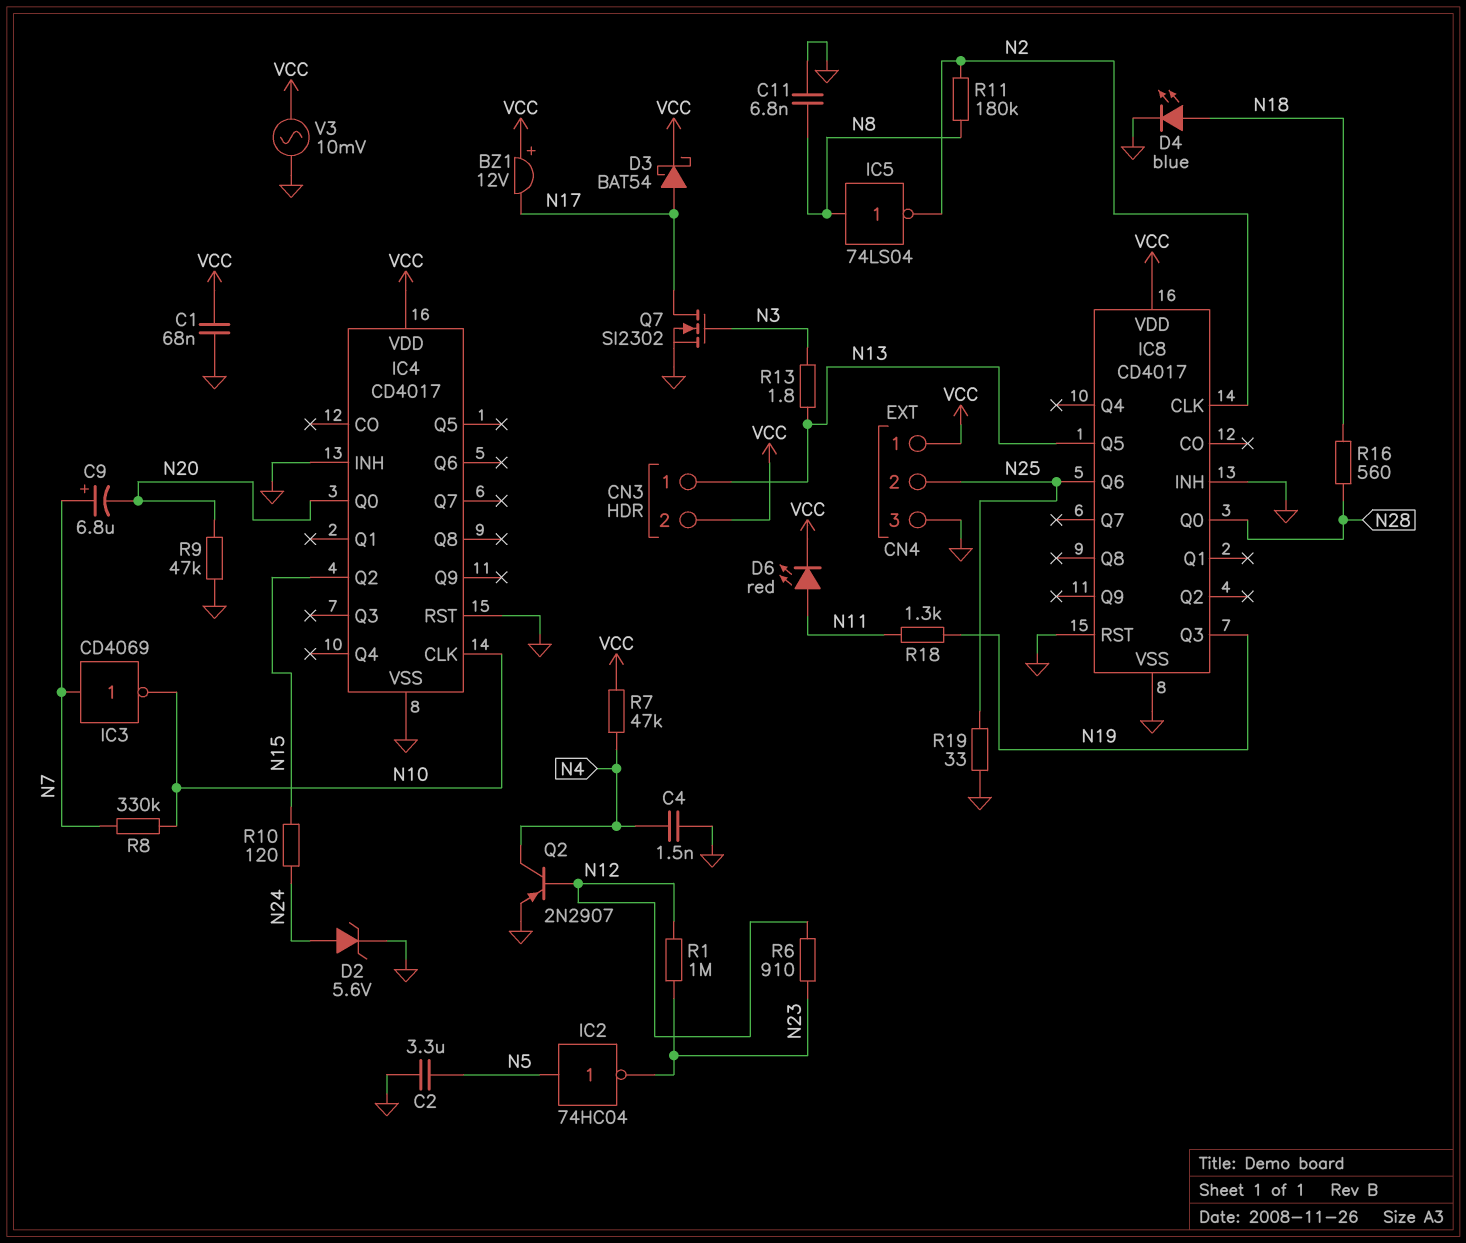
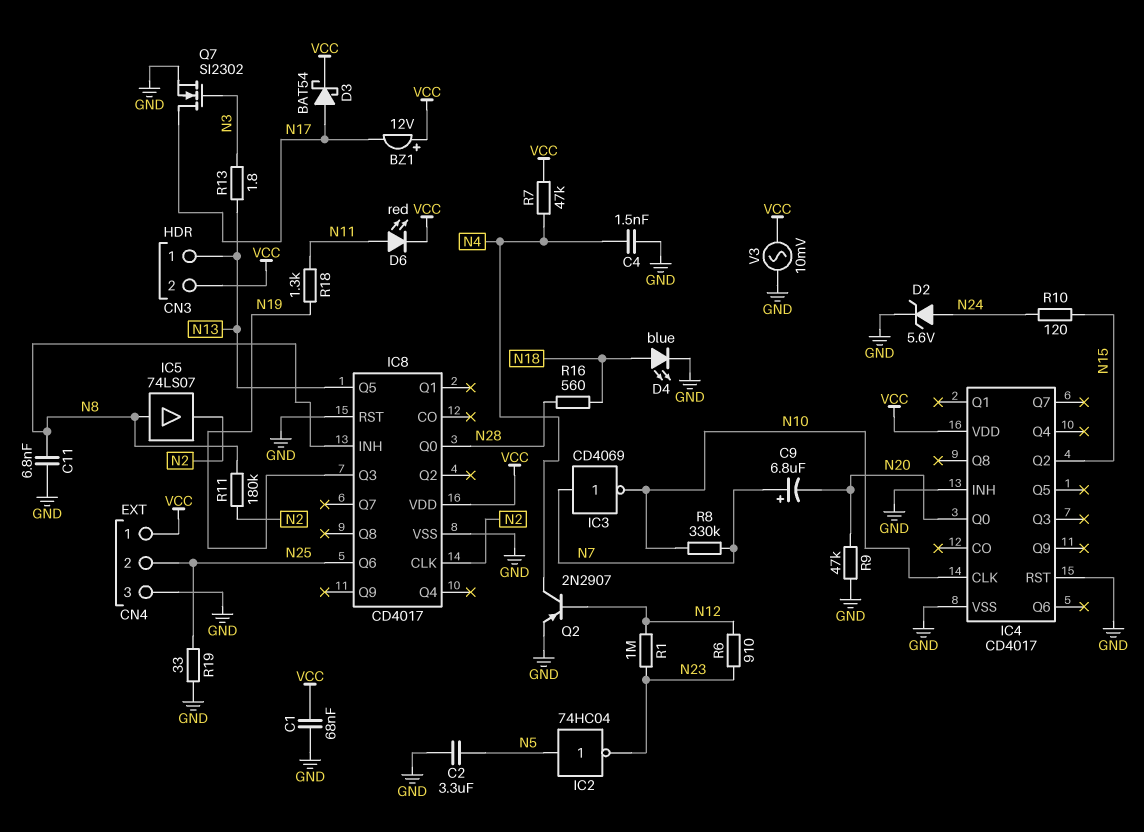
IC5: NOT 74LS04 (in N8, out N2) -> buffer 74LS07 (in N8, out N2)
IC8 pin INH: GND -> N8

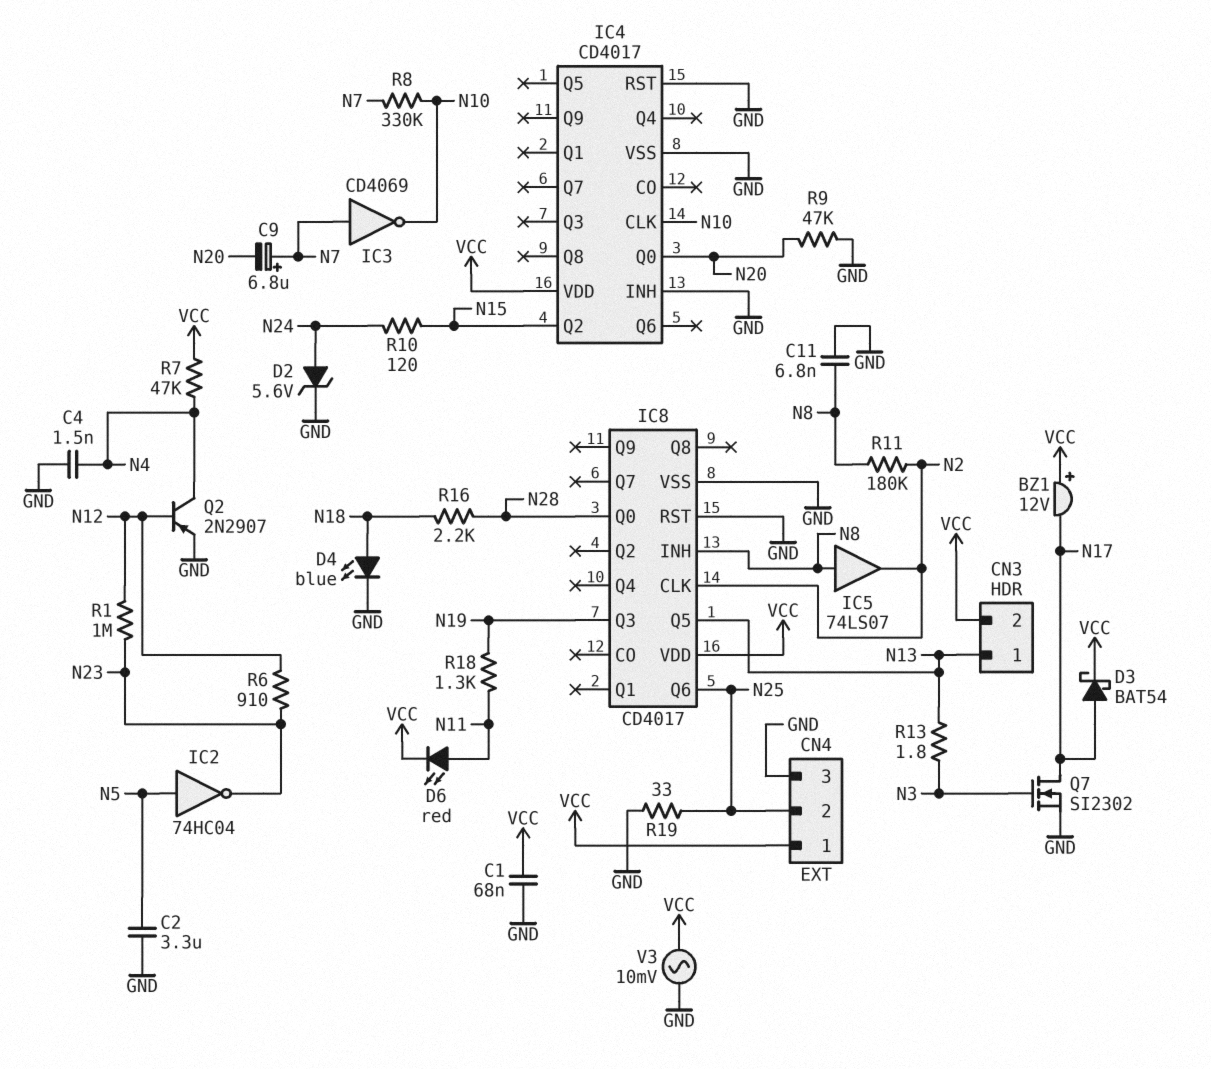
R16: 560 (N18, N28) -> 2.2k (N18, N28)

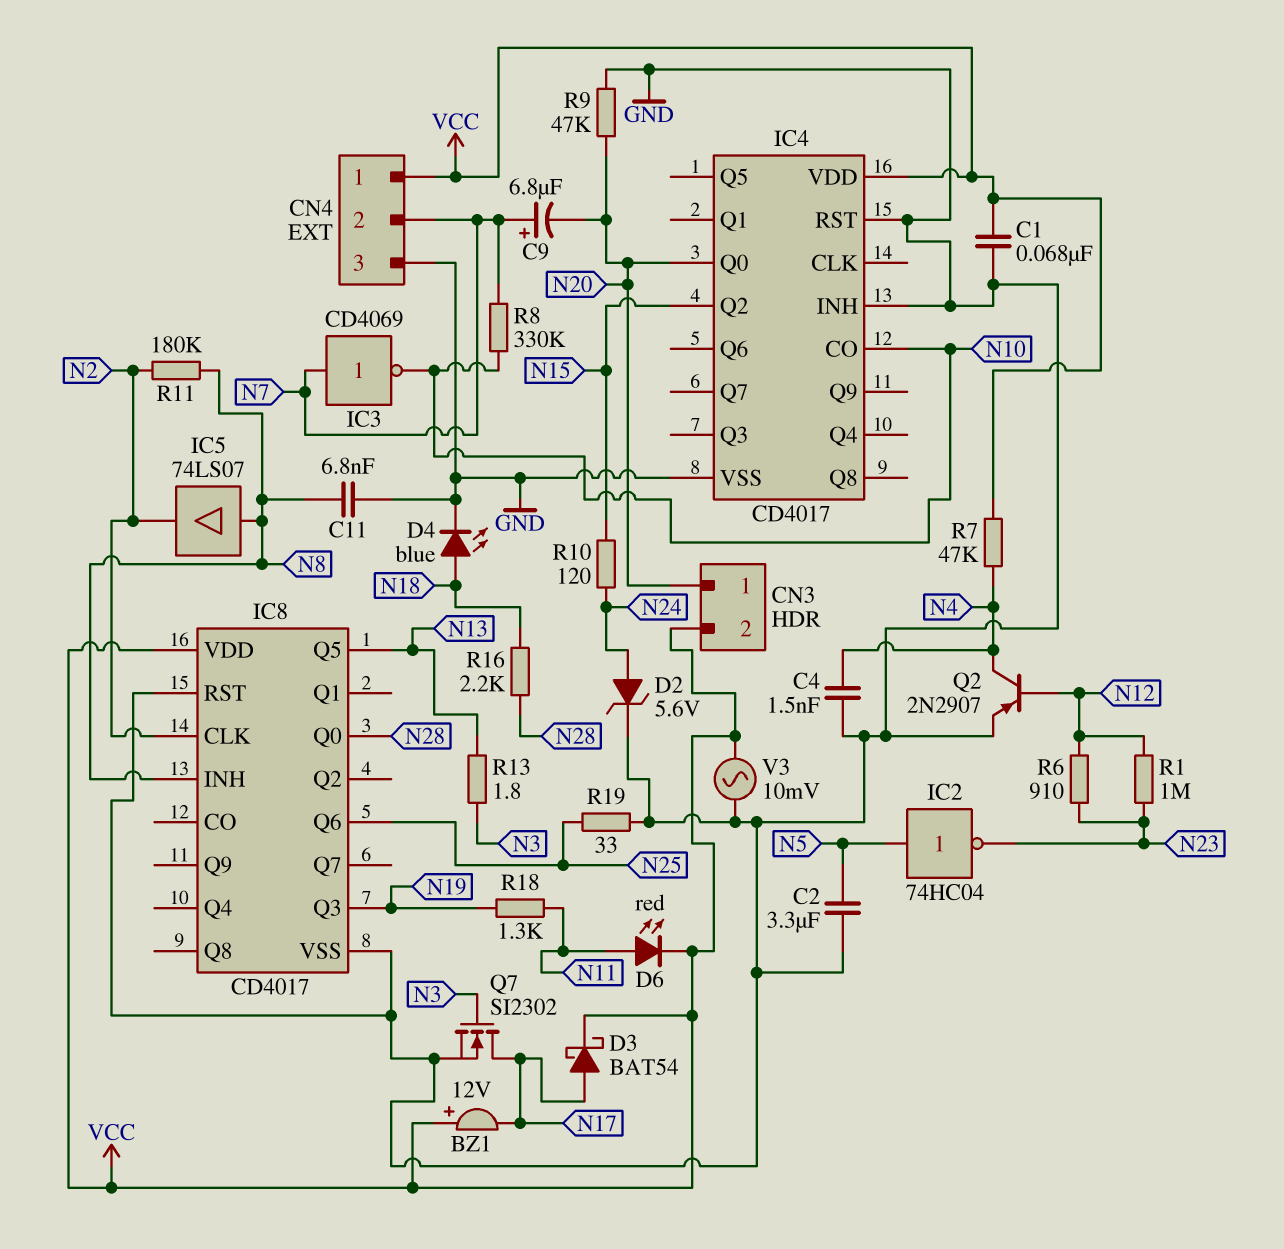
CN3 pin 1: N13 -> N20
CN4 pin 2: N25 -> N7
IC4 pin CLK: N10 -> none
IC4 pin CO: none -> N10

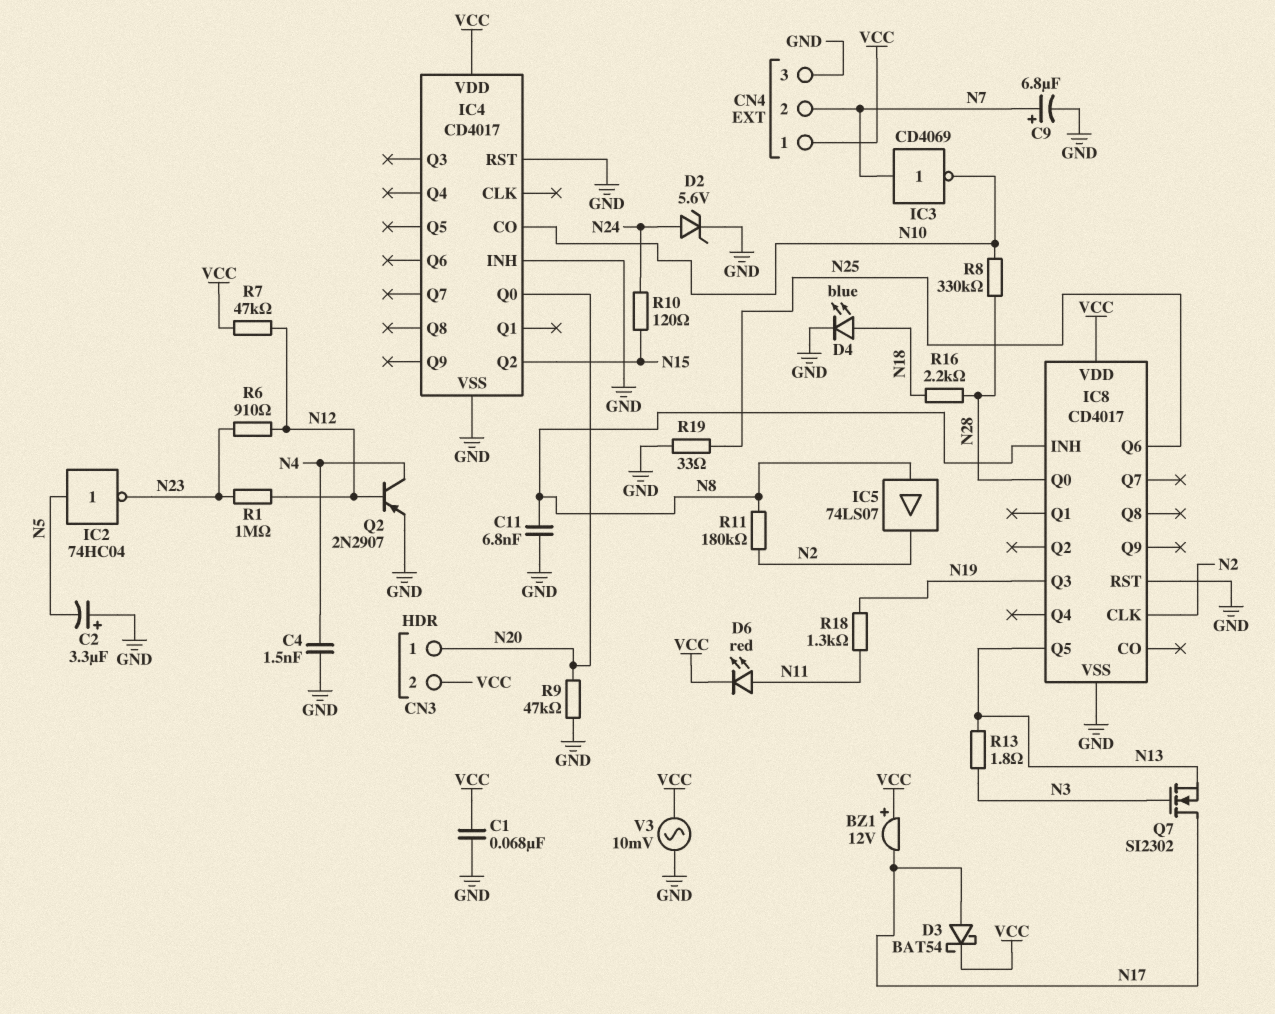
C2: 3.3uF (GND, N5) -> 3.3uF (plus GND, minus N5)
C9: 6.8uF (plus N7, minus N20) -> 6.8uF (plus N7, minus GND)
Q7: NMOS SI2302 (G N3, D N17, S GND) -> NMOS SI2302 (G N3, D N17, S N13)
R7: 47k (N4, VCC) -> 47k (N12, VCC)
R8: 330k (N7, N10) -> 330k (N10, N28)

